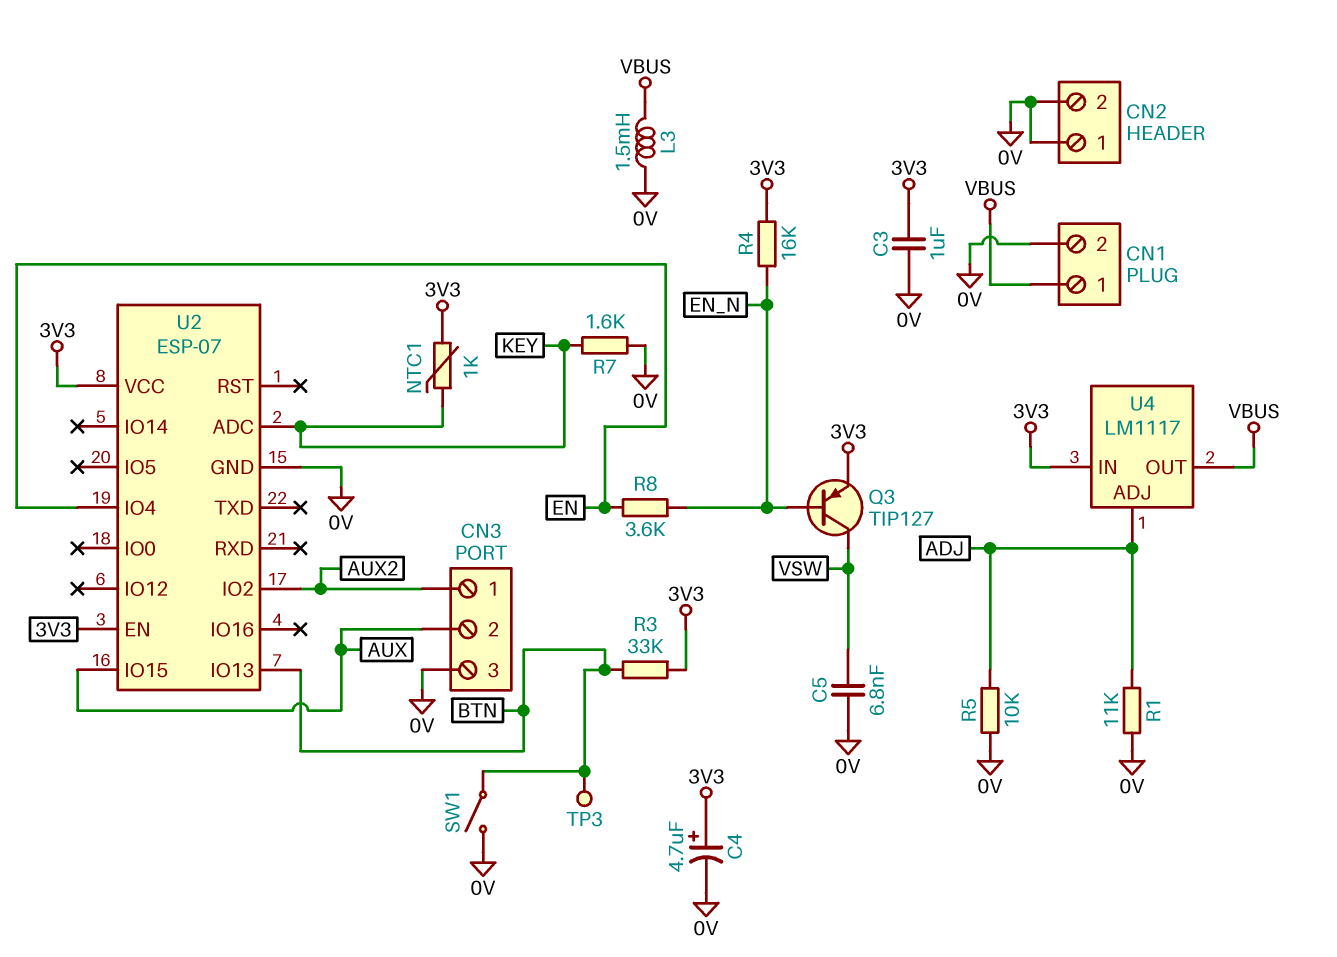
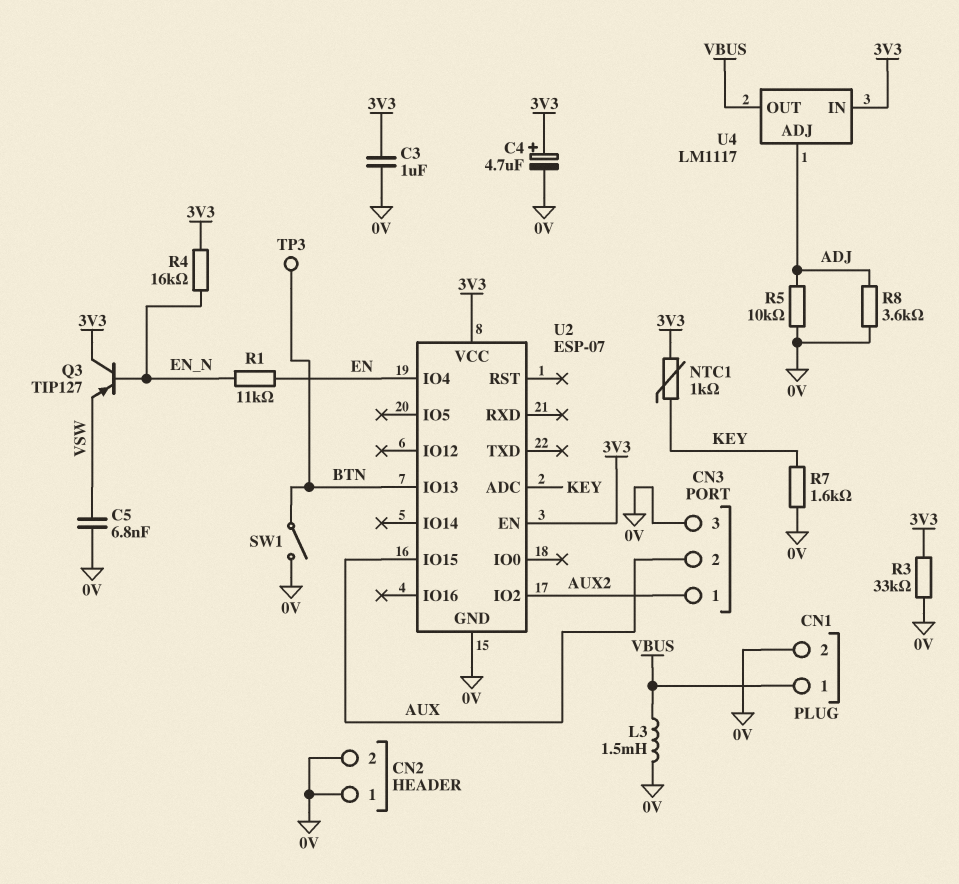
Q3: PNP TIP127 (B EN_N, C VSW, E 3V3) -> PNP TIP127 (B EN_N, C 3V3, E VSW)
R1: 11k (0V, ADJ) -> 11k (EN, EN_N)
R3: 33k (3V3, BTN) -> 33k (0V, 3V3)
R8: 3.6k (EN, EN_N) -> 3.6k (0V, ADJ)

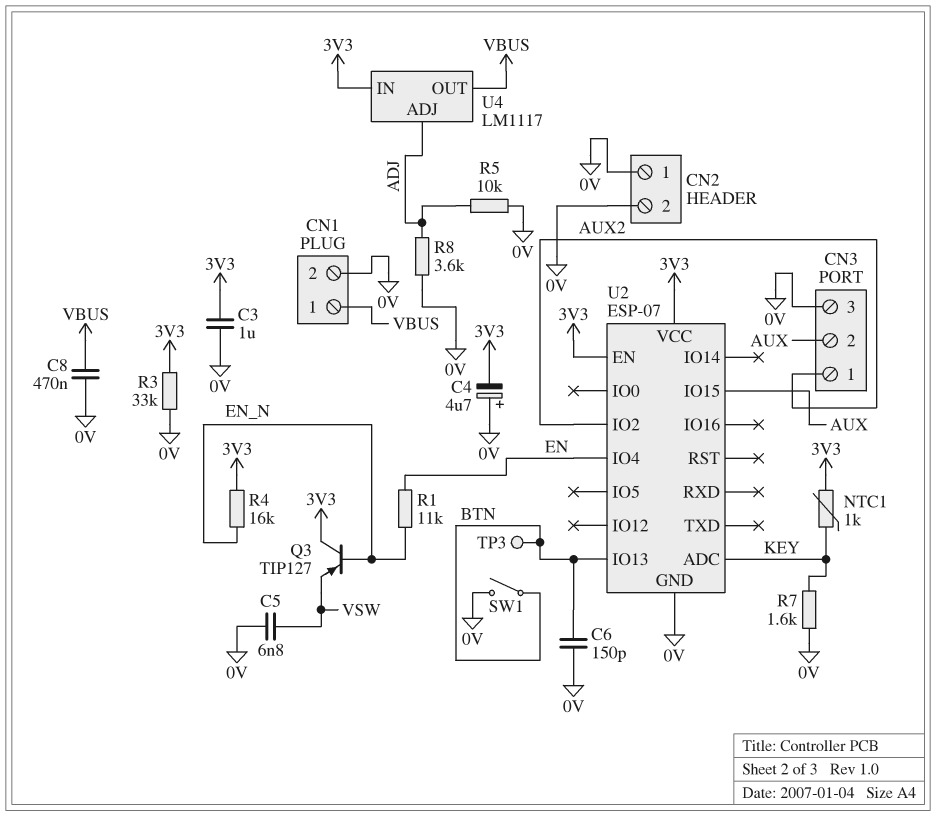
C4: 4.7uF (plus 3V3, minus 0V) -> 4.7uF (plus 0V, minus 3V3)
C6: none -> 150pF (0V, BTN)
C8: none -> 470nF (0V, VBUS)
L3: 1.5mH (0V, VBUS) -> none

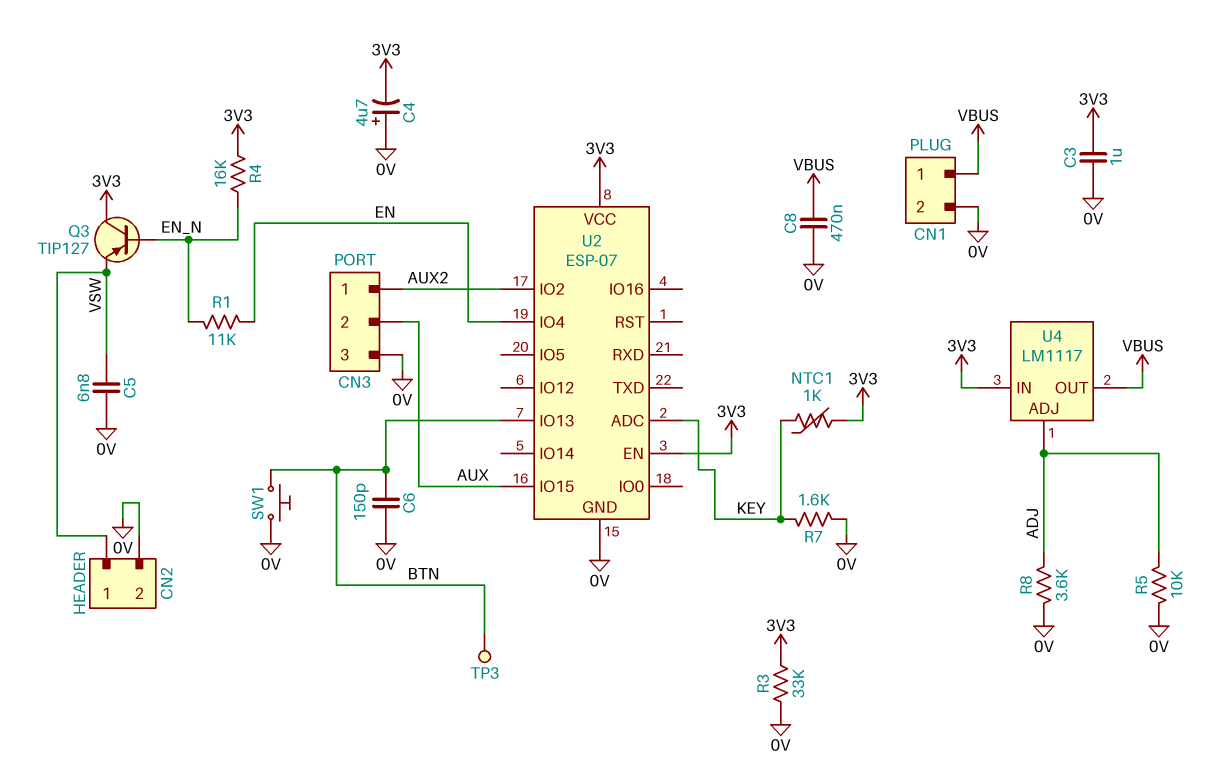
CN2 pin 1: 0V -> VSW
SW1: switch (0V, BTN) -> button (0V, BTN)

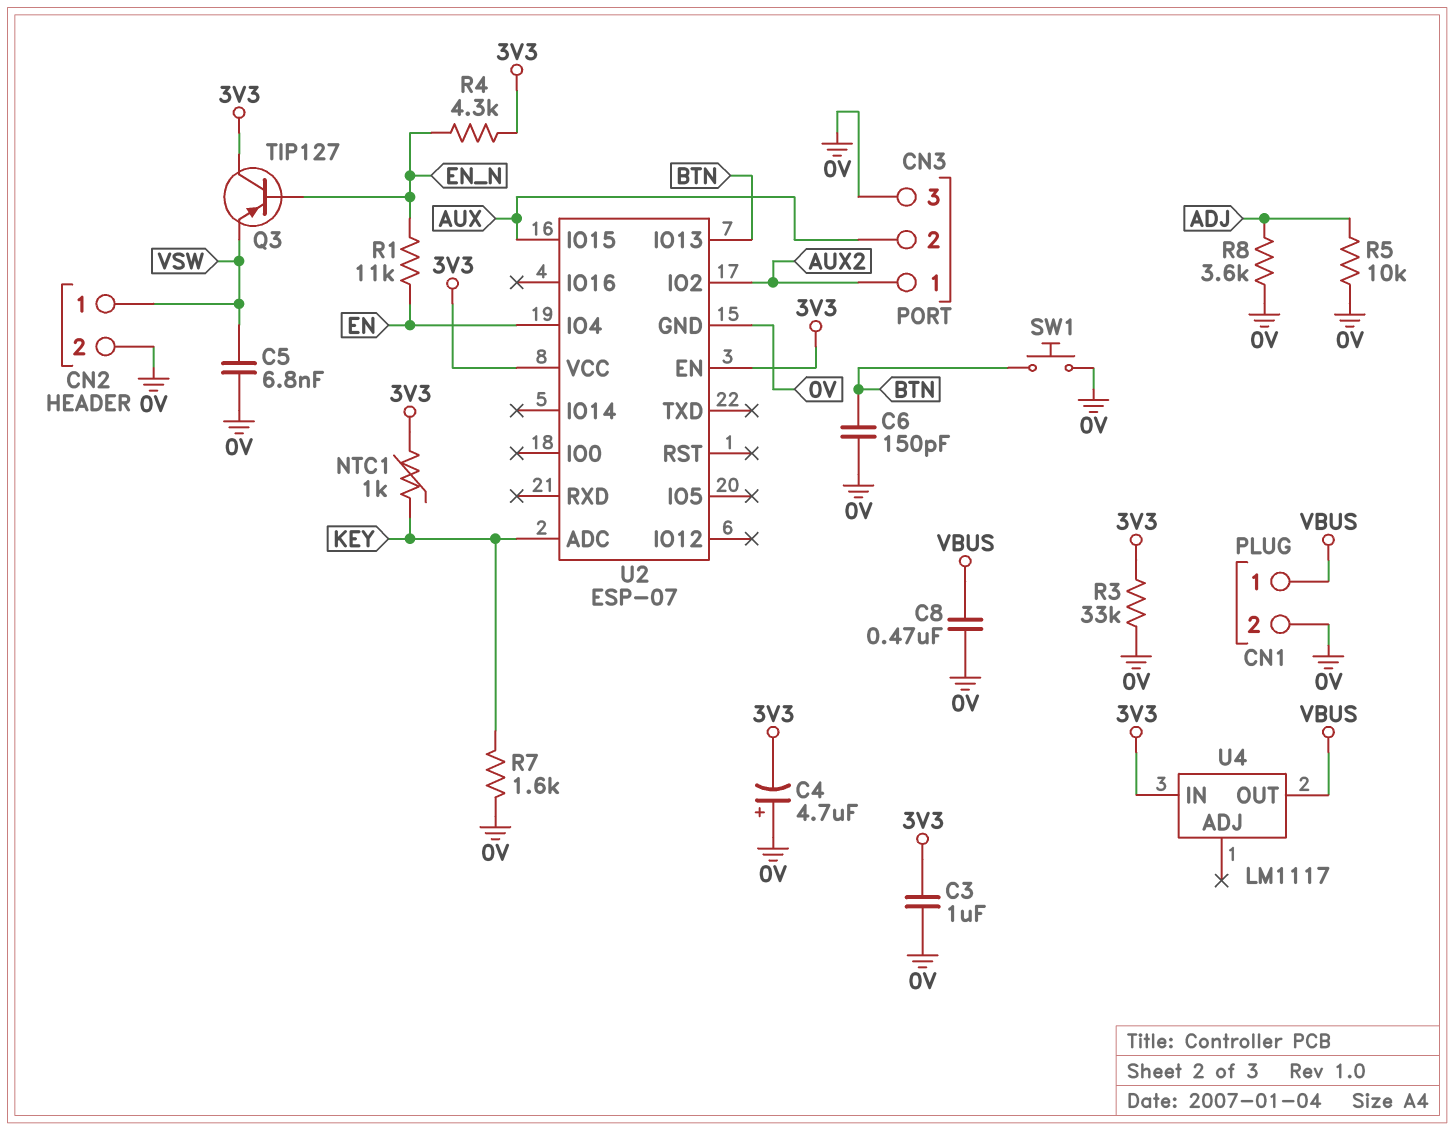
R4: 16k (3V3, EN_N) -> 4.3k (3V3, EN_N)
TP3: test point (BTN) -> none
U4 pin ADJ: ADJ -> none

